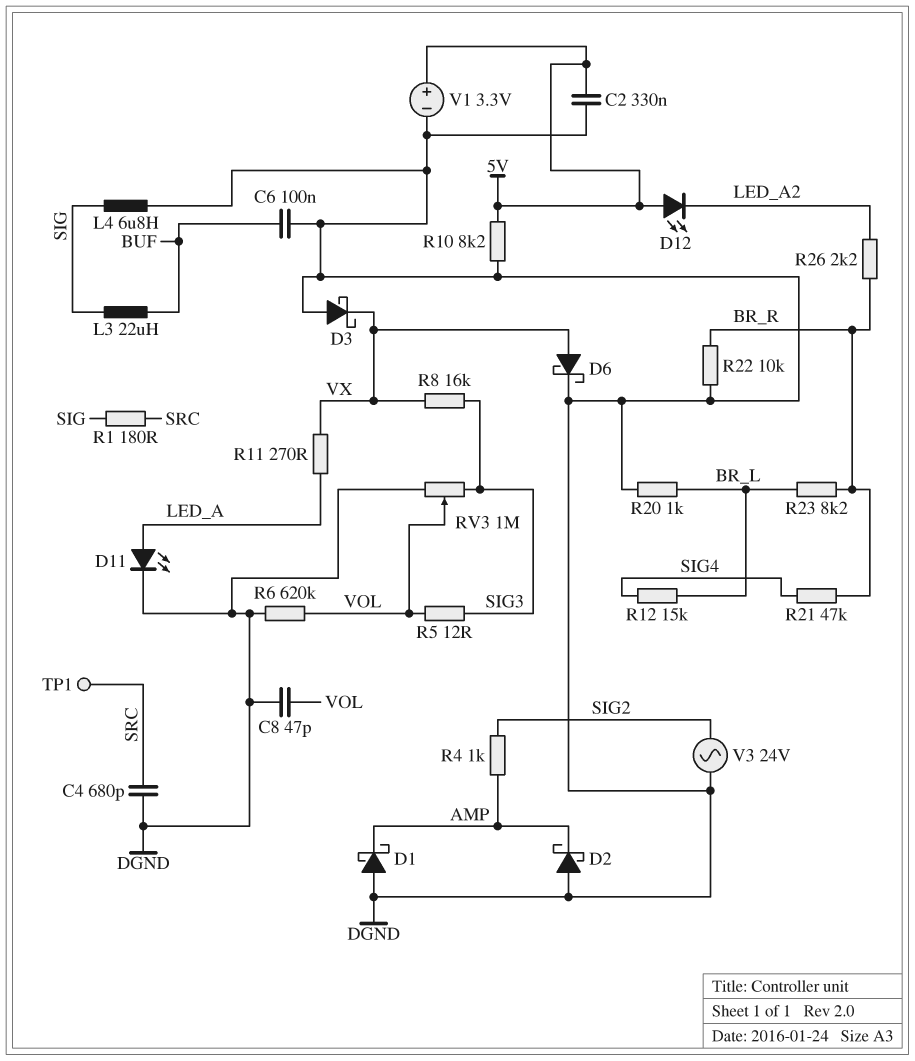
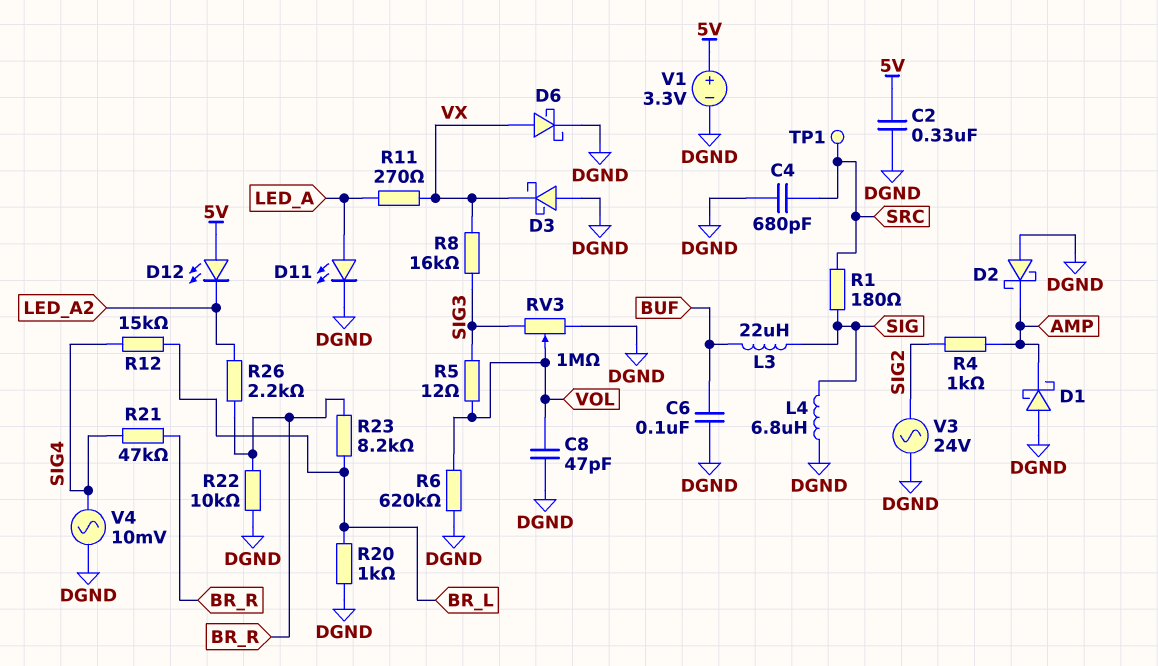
R10: 8.2k (5V, DGND) -> none
V4: none -> AC 10mV (DGND, SIG4)

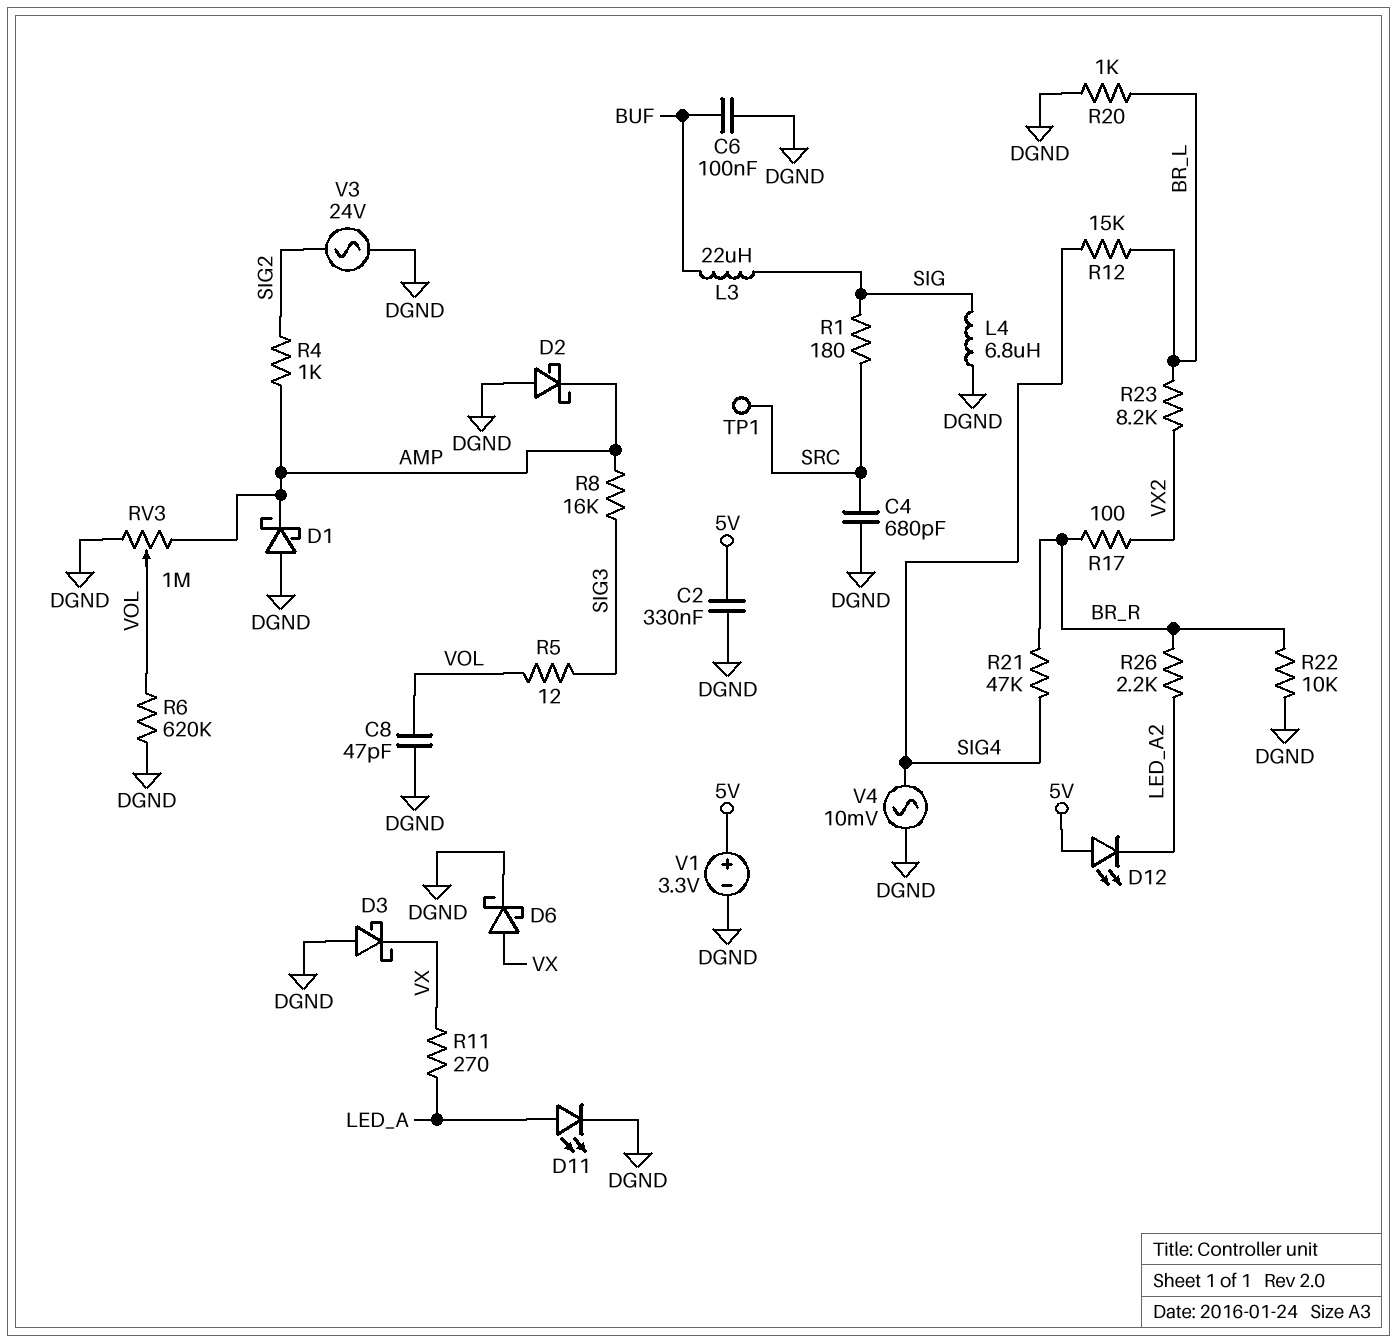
R8: 16k (SIG3, VX) -> 16k (AMP, SIG3)
R17: none -> 100 (BR_R, VX2)
R23: 8.2k (BR_L, BR_R) -> 8.2k (BR_L, VX2)
RV3: 1M (DGND, SIG3, wiper VOL) -> 1M (AMP, DGND, wiper VOL)

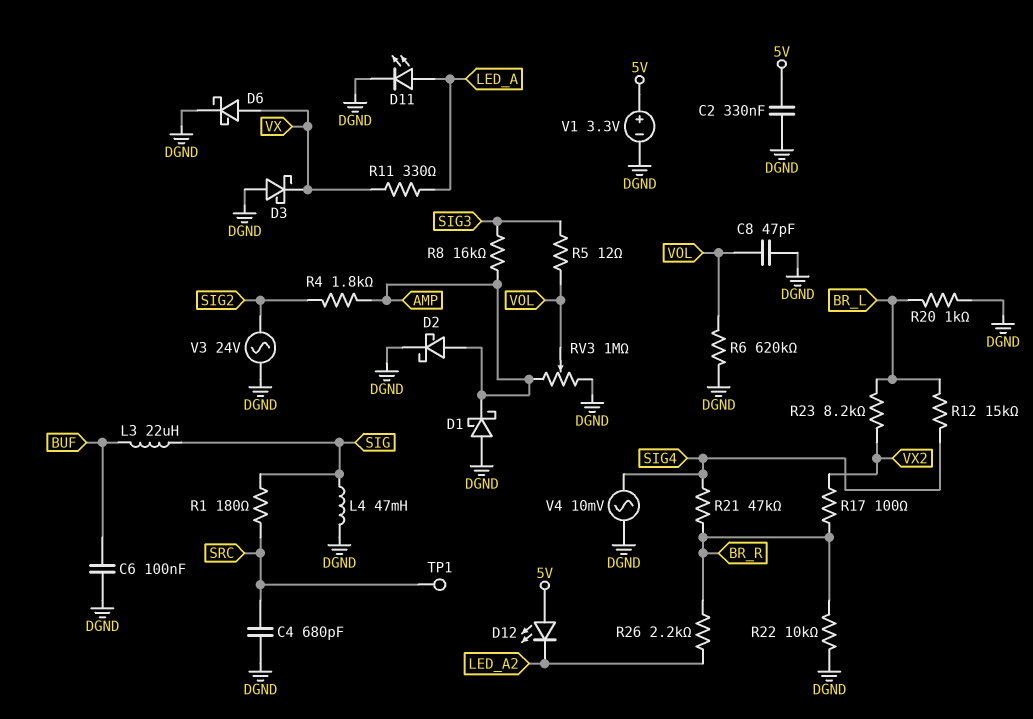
D2: schottky (A DGND, K AMP) -> schottky (A AMP, K DGND)
L4: 6.8uH (DGND, SIG) -> 47mH (DGND, SIG)
R4: 1k (AMP, SIG2) -> 1.8k (AMP, SIG2)
R11: 270 (LED_A, VX) -> 330 (LED_A, VX)

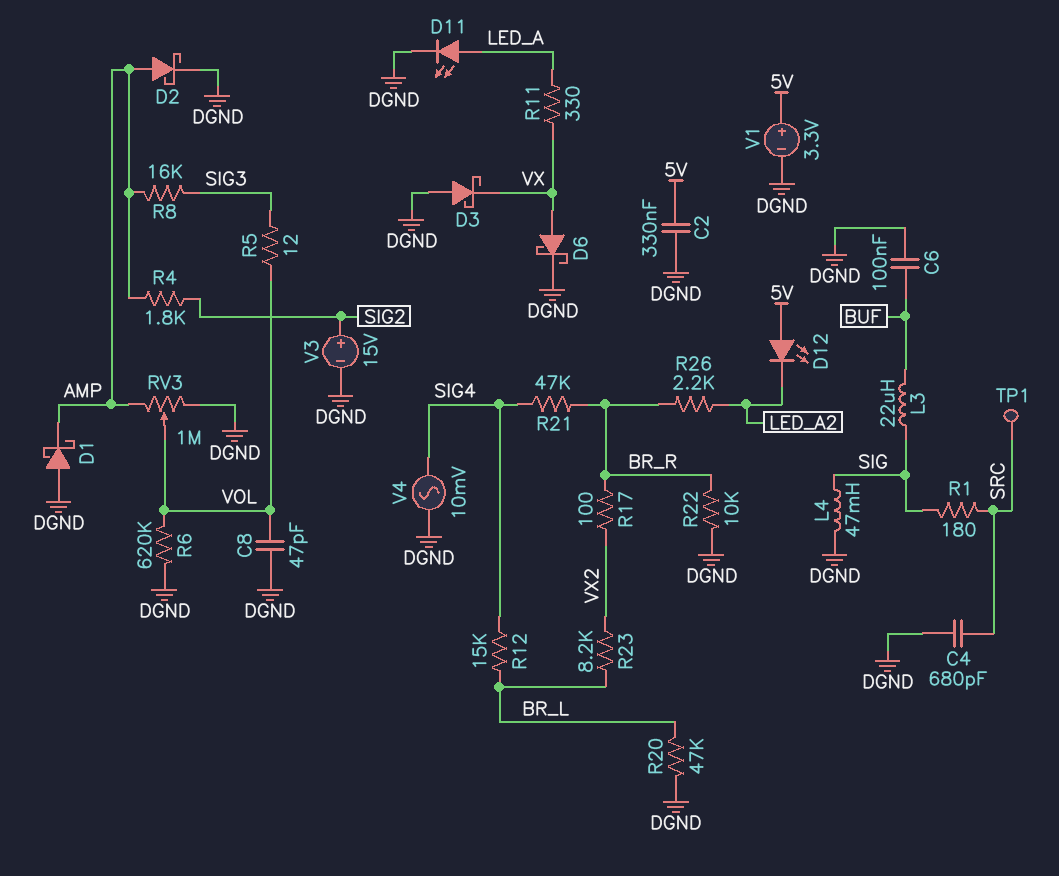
R20: 1k (BR_L, DGND) -> 47k (BR_L, DGND)
V3: AC 24V (DGND, SIG2) -> 15V (plus SIG2, minus DGND)

